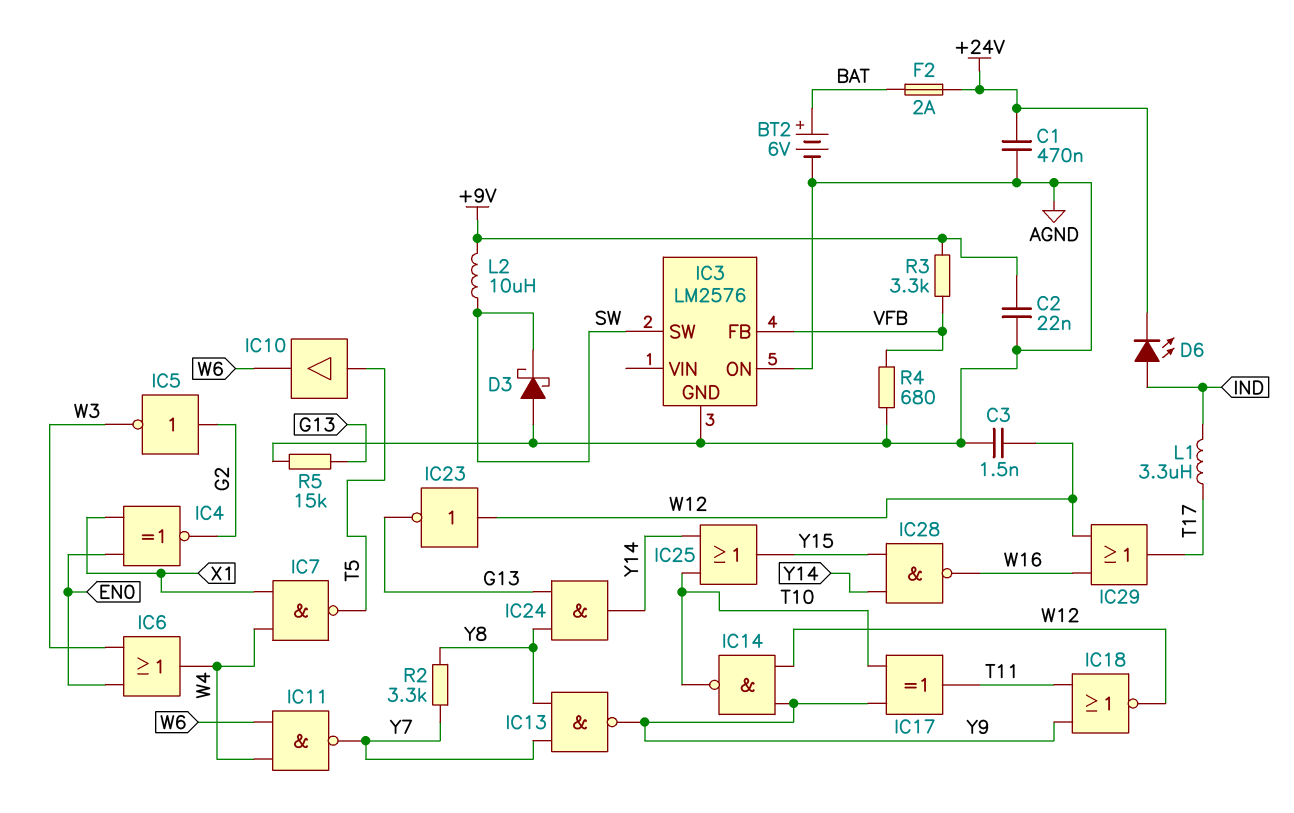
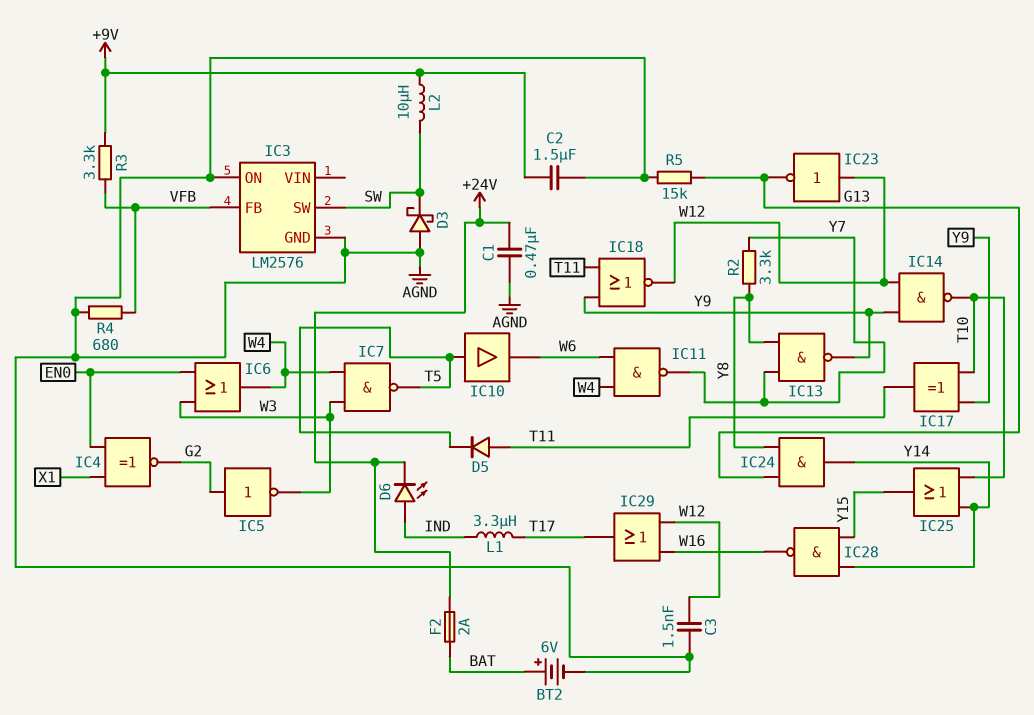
C2: 22nF (+9V, AGND) -> 1.5uF (+9V, AGND)
D5: none -> diode (A T11, K T5)
IC7: NAND (in W4, in X1, out T5) -> NAND (in W3, in W4, out T5)

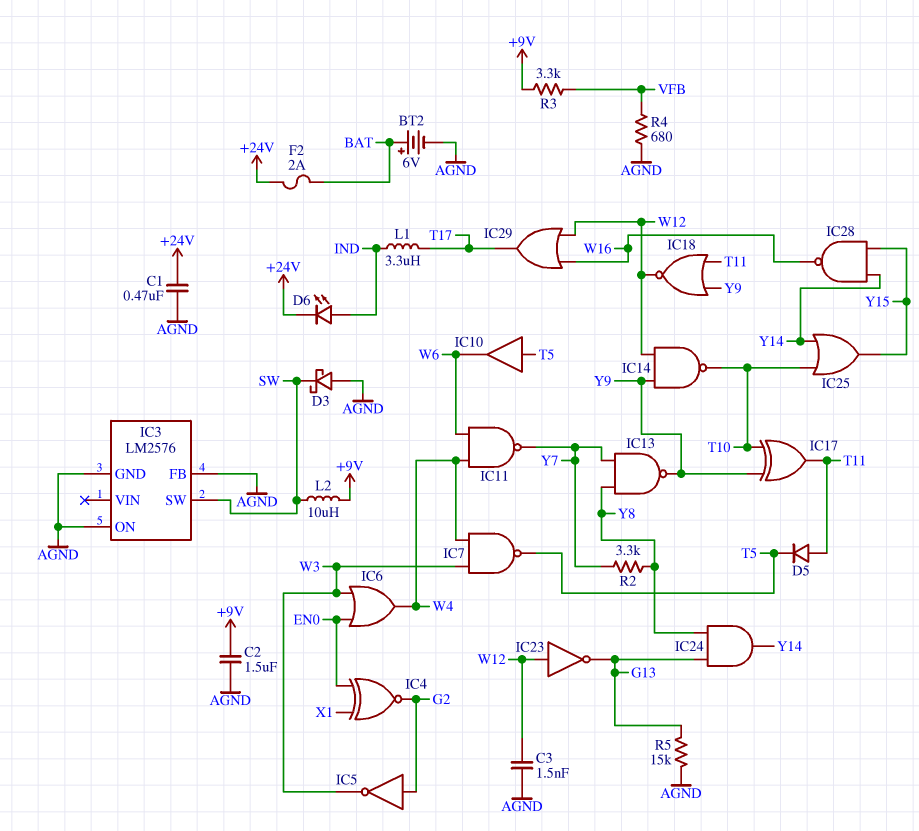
IC3 pin FB: VFB -> AGND

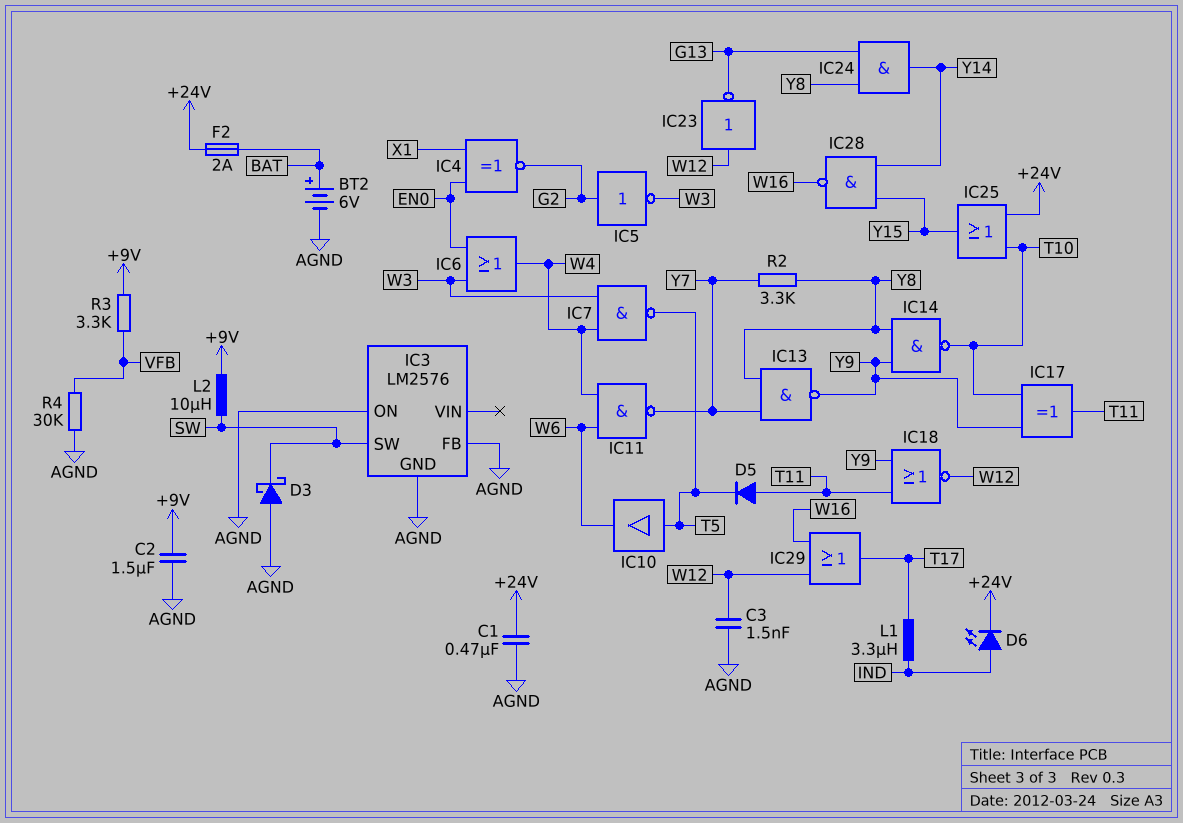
IC14: NAND (in W12, in Y9, out T10) -> NAND (in Y8, in Y9, out T10)
IC25: OR (in T10, in Y14, out Y15) -> OR (in +24V, in T10, out Y15)
R4: 680 (AGND, VFB) -> 30k (AGND, VFB)
R5: 15k (AGND, G13) -> none

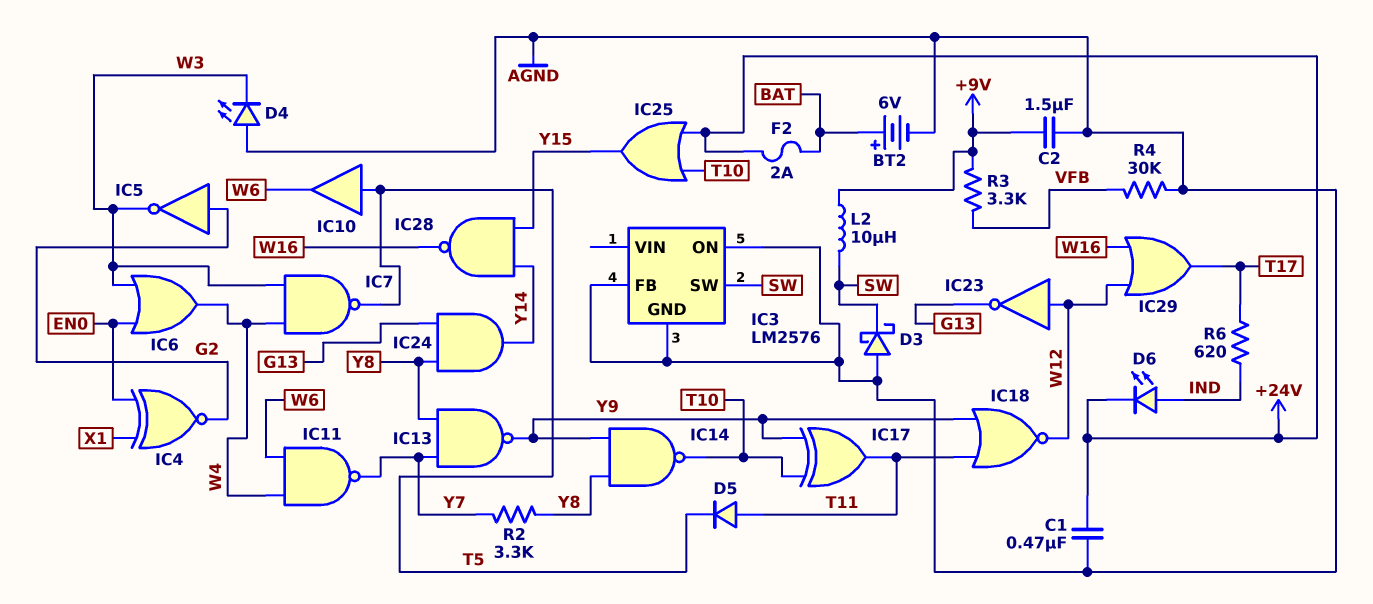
C3: 1.5nF (AGND, W12) -> none
D4: none -> LED (A AGND, K W3)
L1: 3.3uH (IND, T17) -> none
R6: none -> 620 (IND, T17)

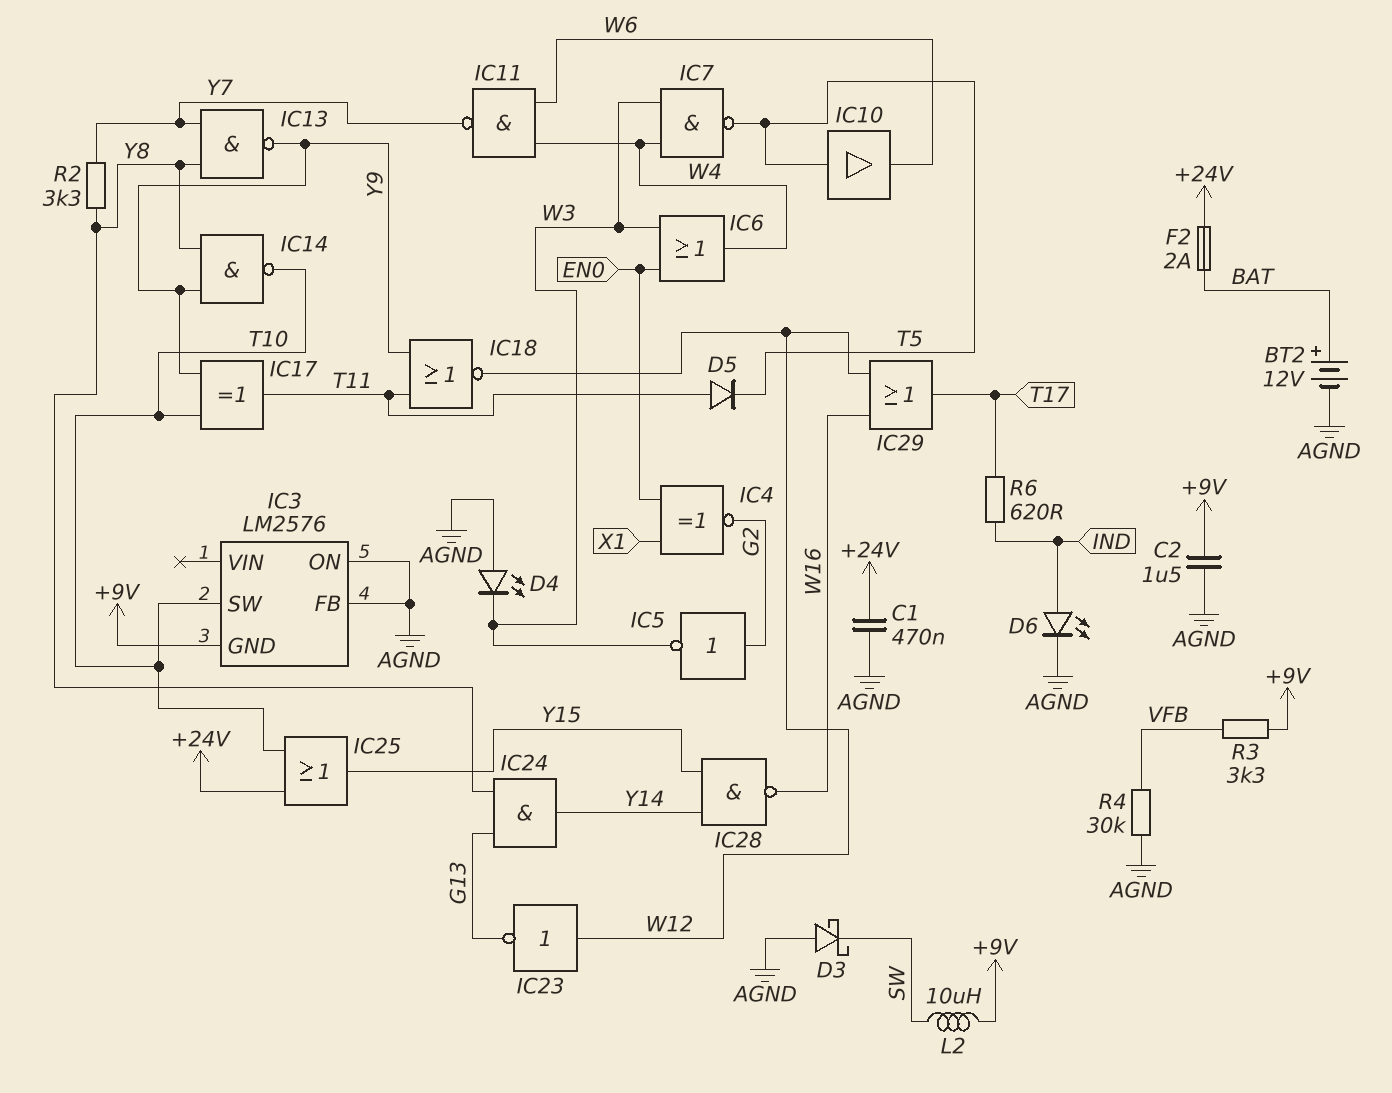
BT2: 6V (plus BAT, minus AGND) -> 12V (plus BAT, minus AGND)
D6: LED (A IND, K +24V) -> LED (A IND, K AGND)
IC3 pin GND: AGND -> +9V
IC3 pin SW: SW -> T10

